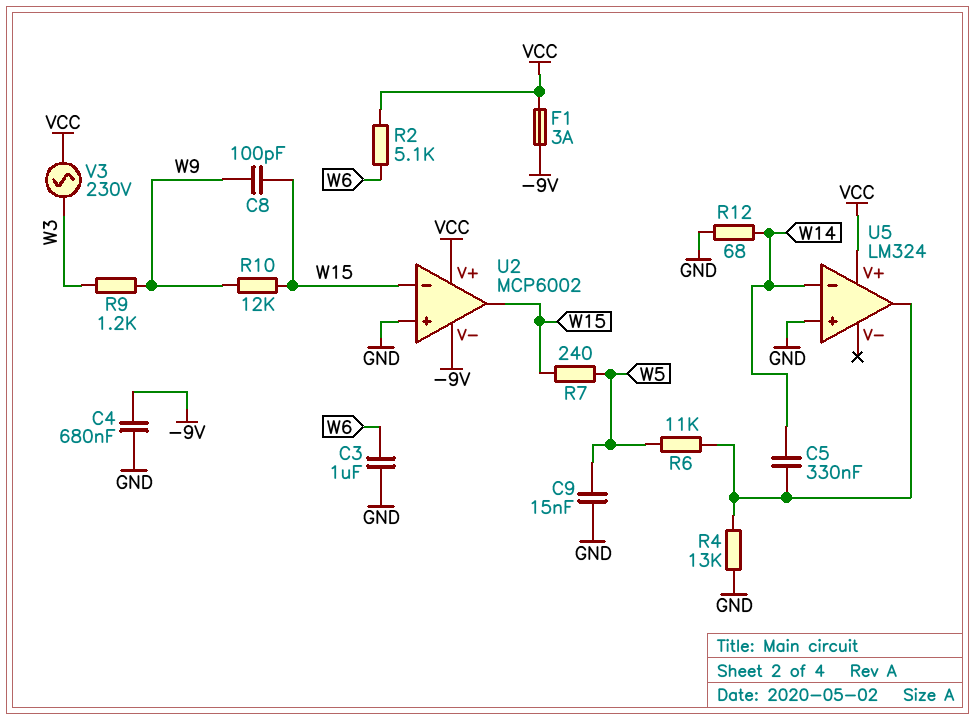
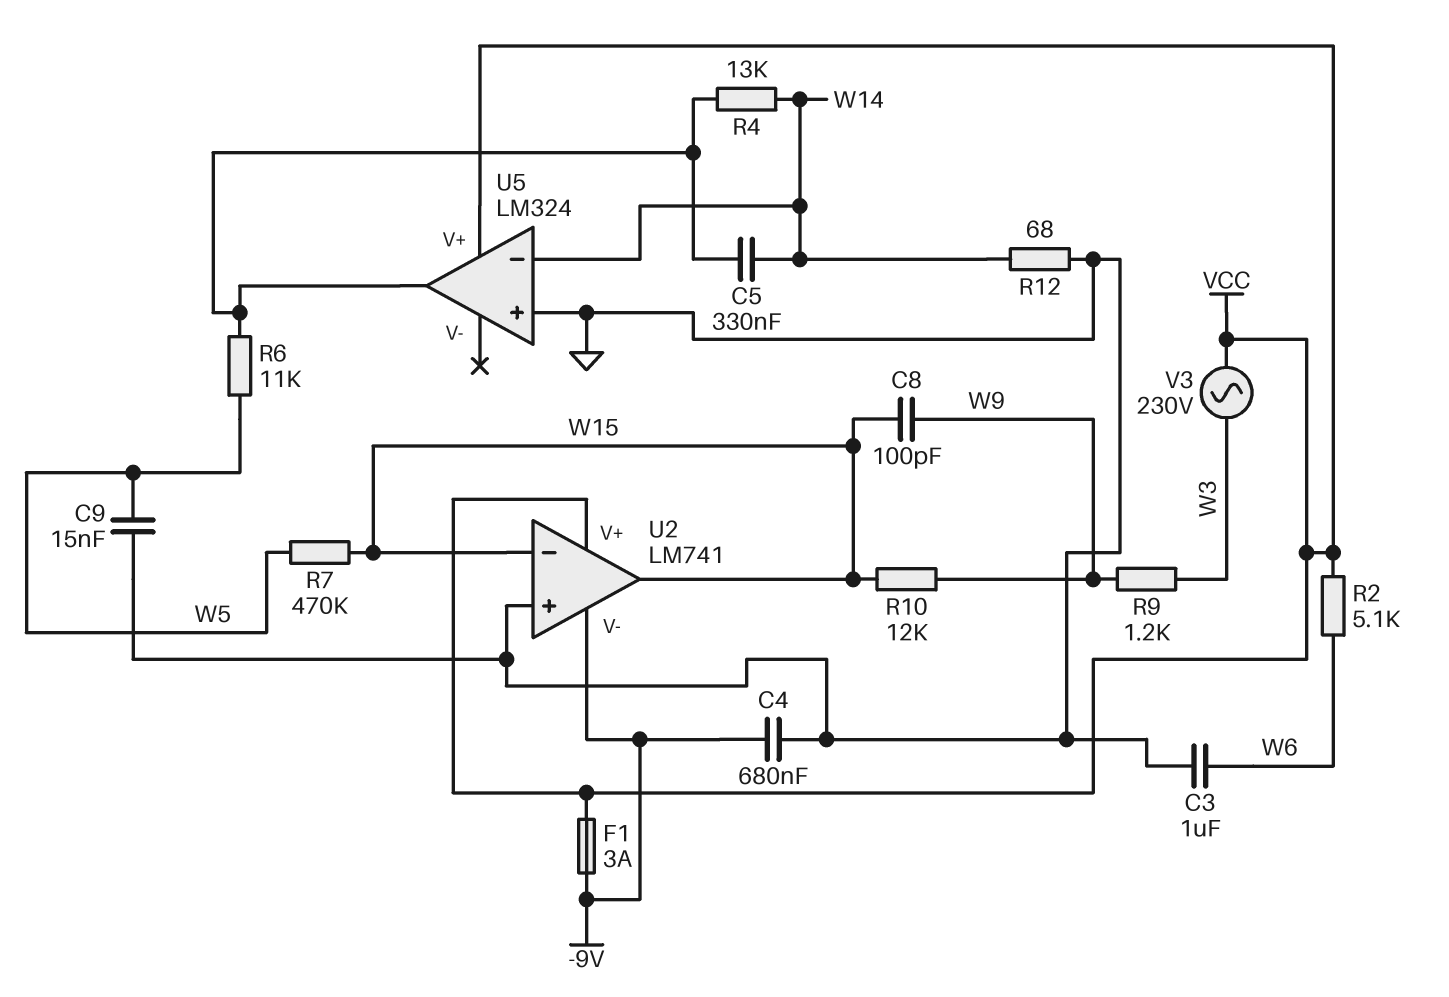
R4: 13k (GND, U5/out) -> 13k (U5/out, W14)
R7: 240 (W5, W15) -> 470k (W5, W15)
U2: MCP6002 -> LM741

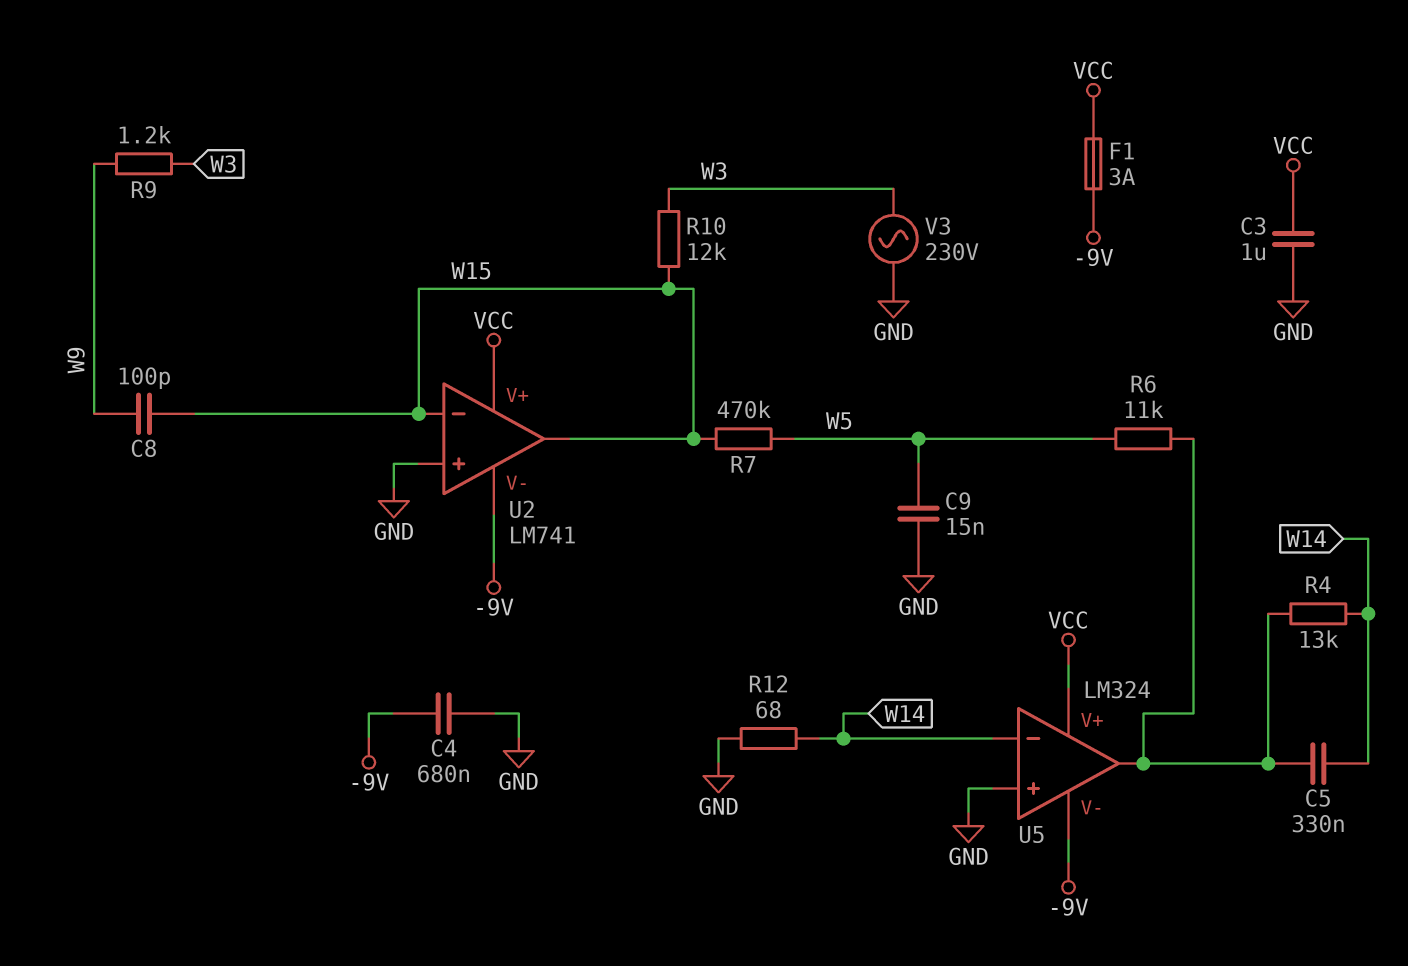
C3: 1uF (GND, W6) -> 1uF (GND, VCC)
R2: 5.1k (VCC, W6) -> none
R10: 12k (W9, W15) -> 12k (W3, W15)
U5 pin V-: none -> -9V
V3: AC 230V (VCC, W3) -> AC 230V (GND, W3)

